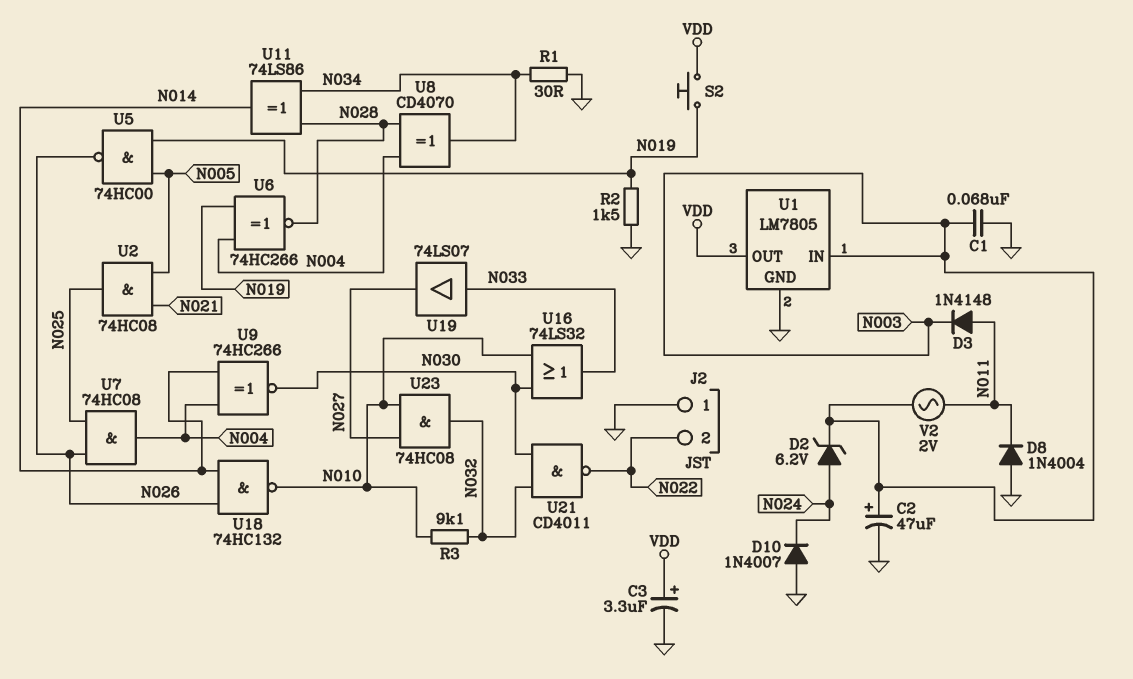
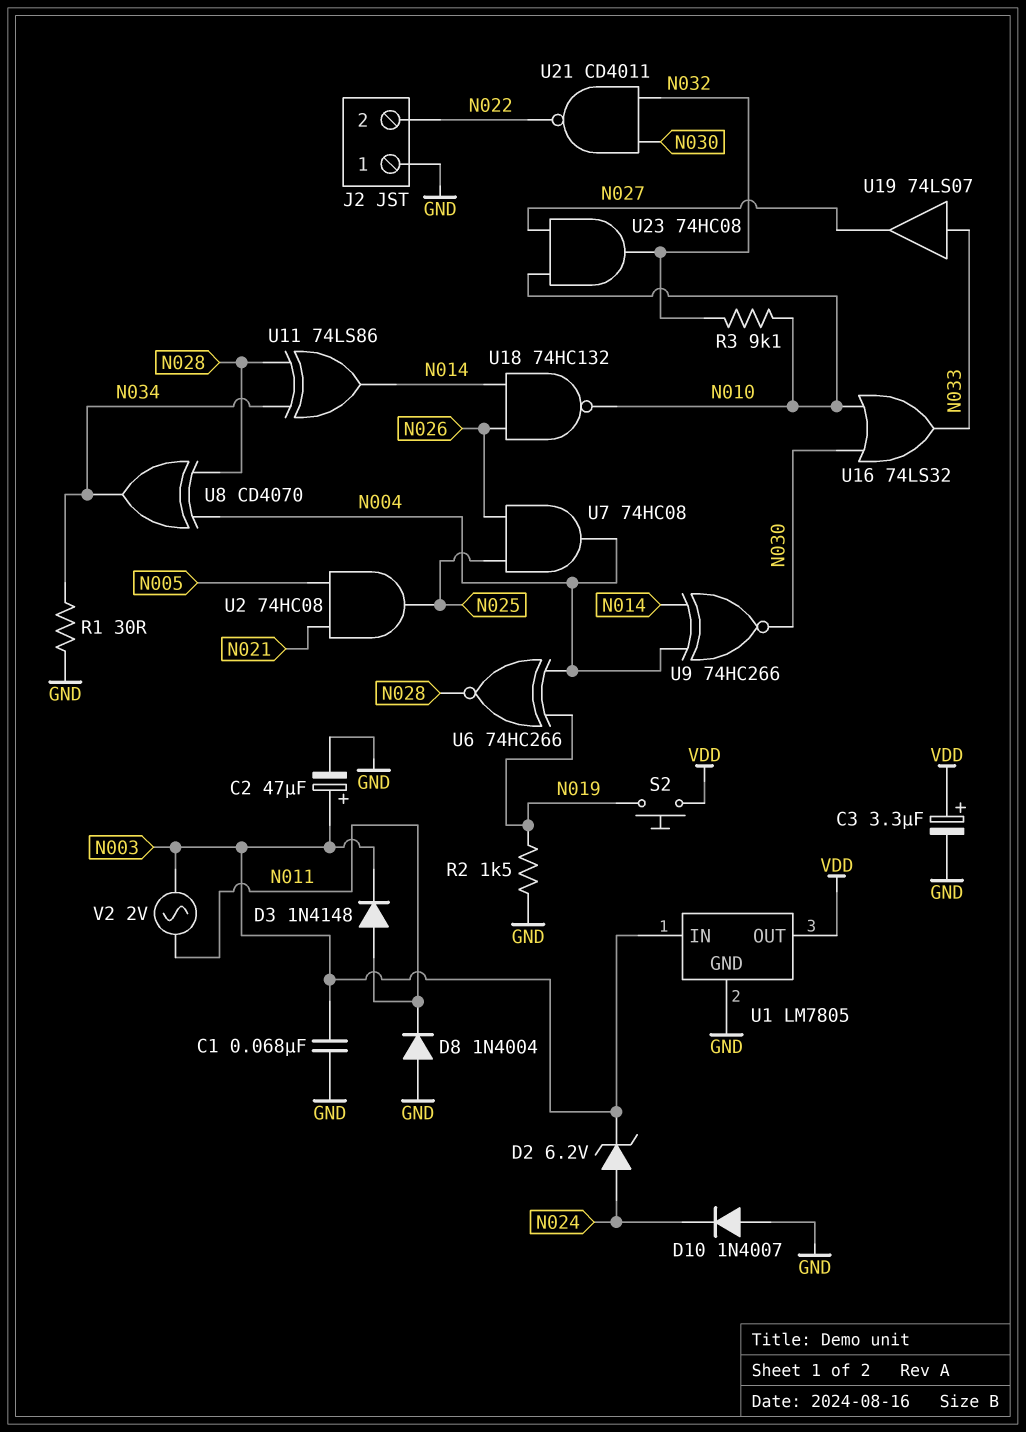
U5: NAND 74HC00 (in N005, in N019, out N026) -> none

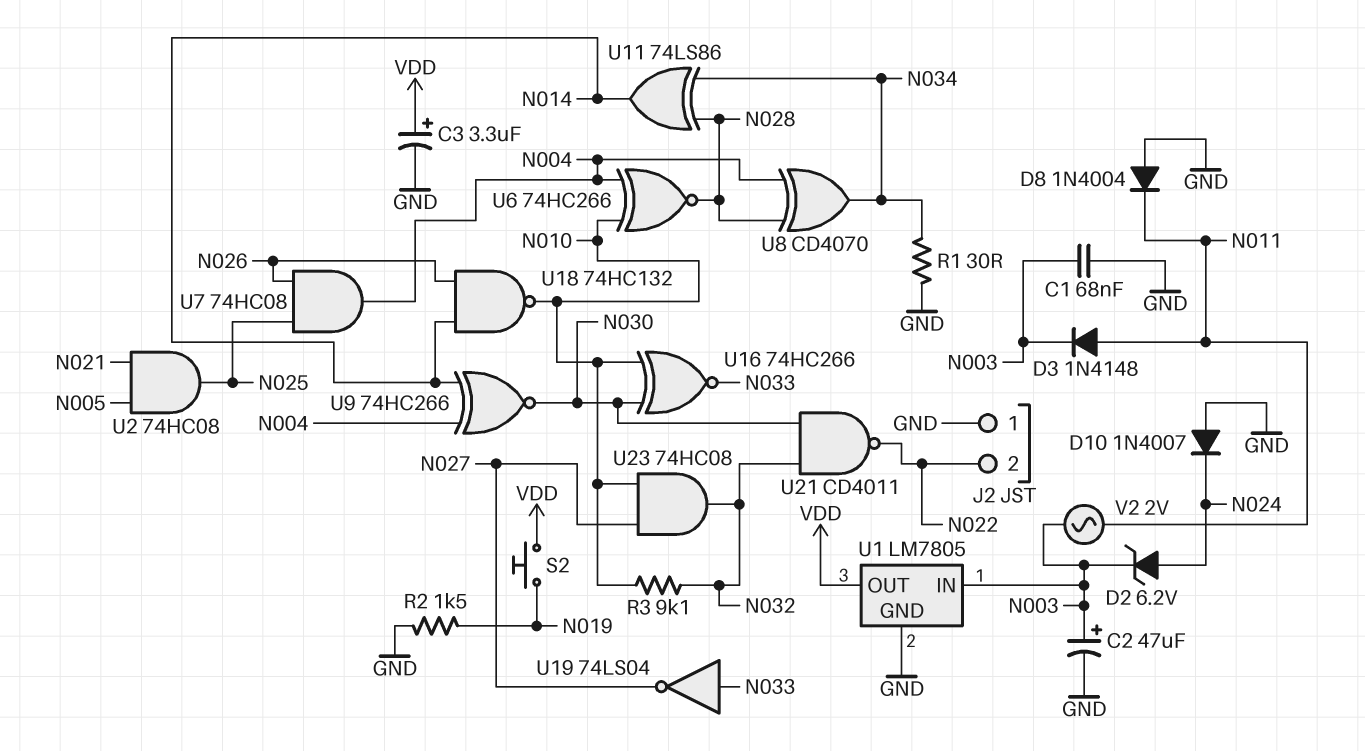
U6: XNOR 74HC266 (in N004, in N019, out N028) -> XNOR 74HC266 (in N004, in N010, out N028)
U16: OR 74LS32 (in N010, in N030, out N033) -> XNOR 74HC266 (in N010, in N030, out N033)
U19: buffer 74LS07 (in N033, out N027) -> NOT 74LS04 (in N033, out N027)

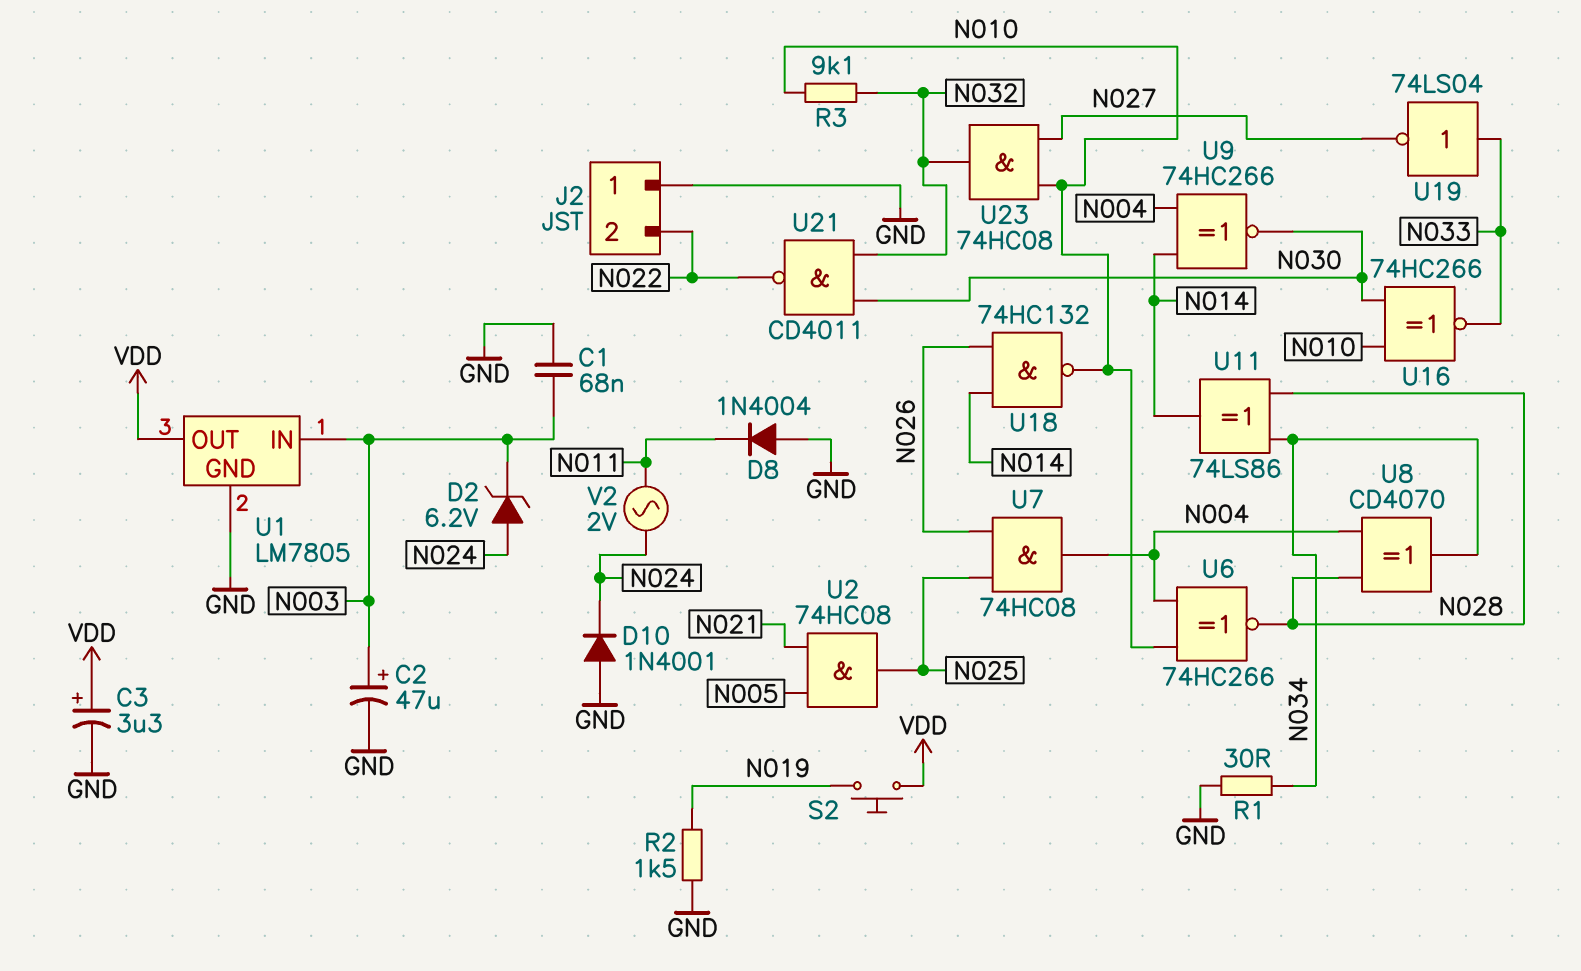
D3: diode 1N4148 (A N011, K N003) -> none
D10: diode 1N4007 (A GND, K N024) -> diode 1N4001 (A GND, K N024)
V2: AC 2V (N003, N011) -> AC 2V (N011, N024)

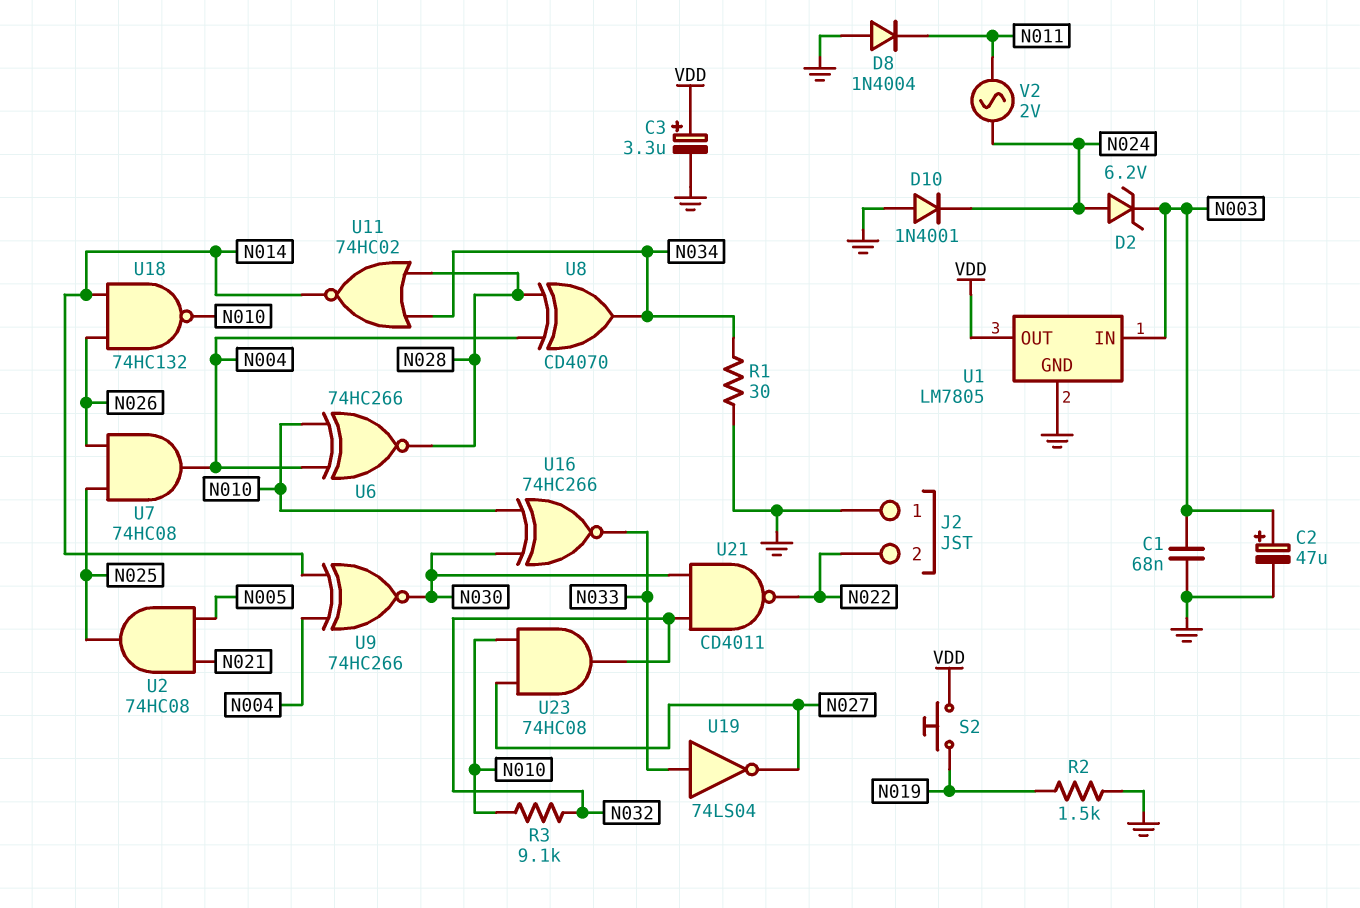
U11: XOR 74LS86 (in N028, in N034, out N014) -> NOR 74HC02 (in N028, in N034, out N014)

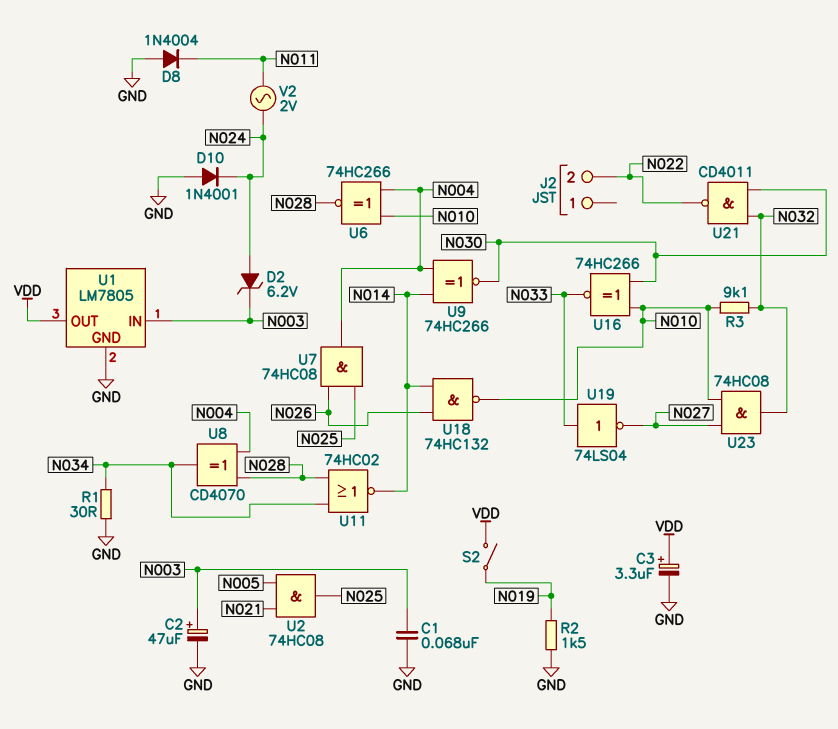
J2 pin 1: GND -> none
S2: button (N019, VDD) -> switch (N019, VDD)

